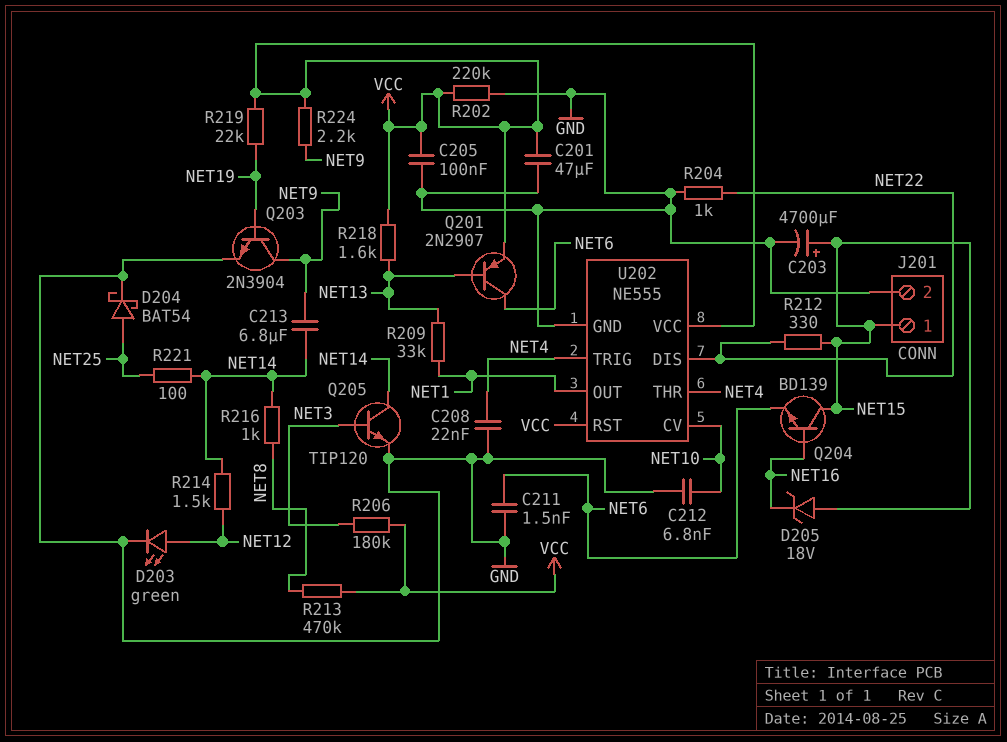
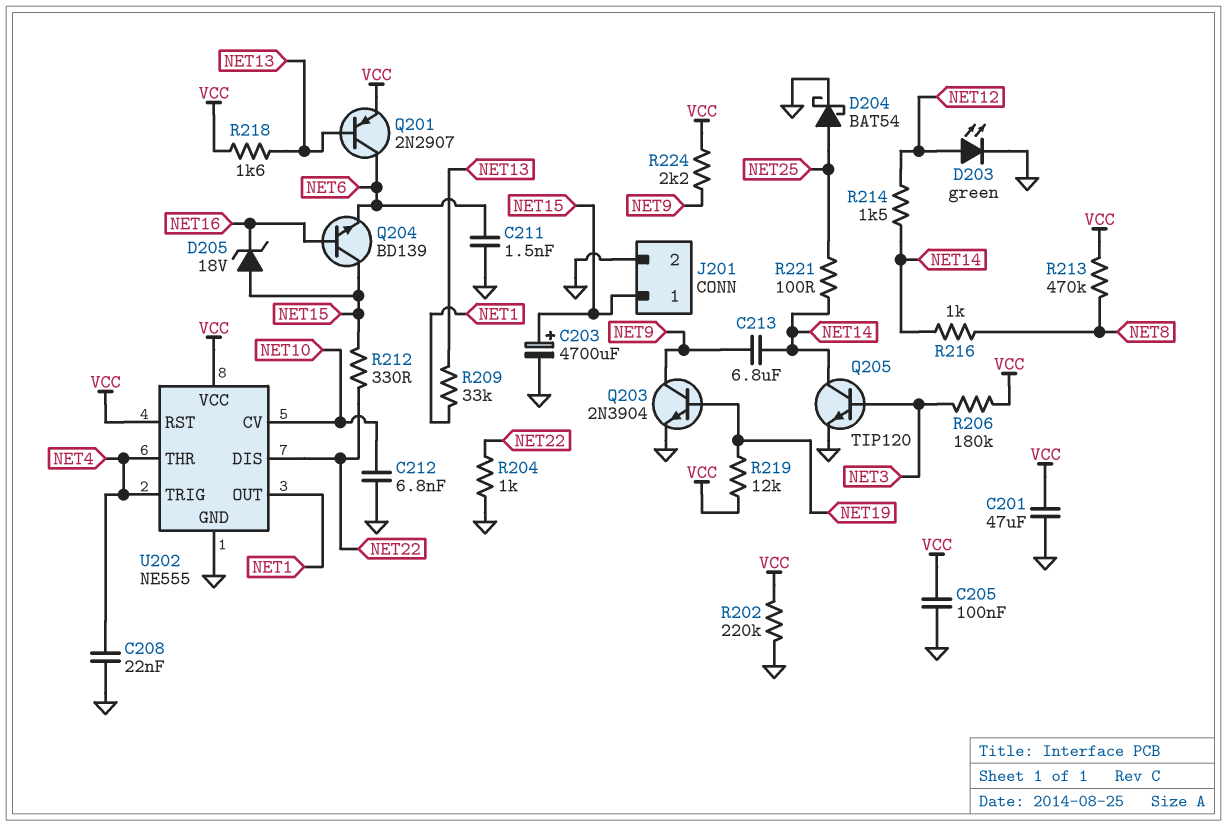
R219: 22k (NET19, VCC) -> 12k (NET19, VCC)

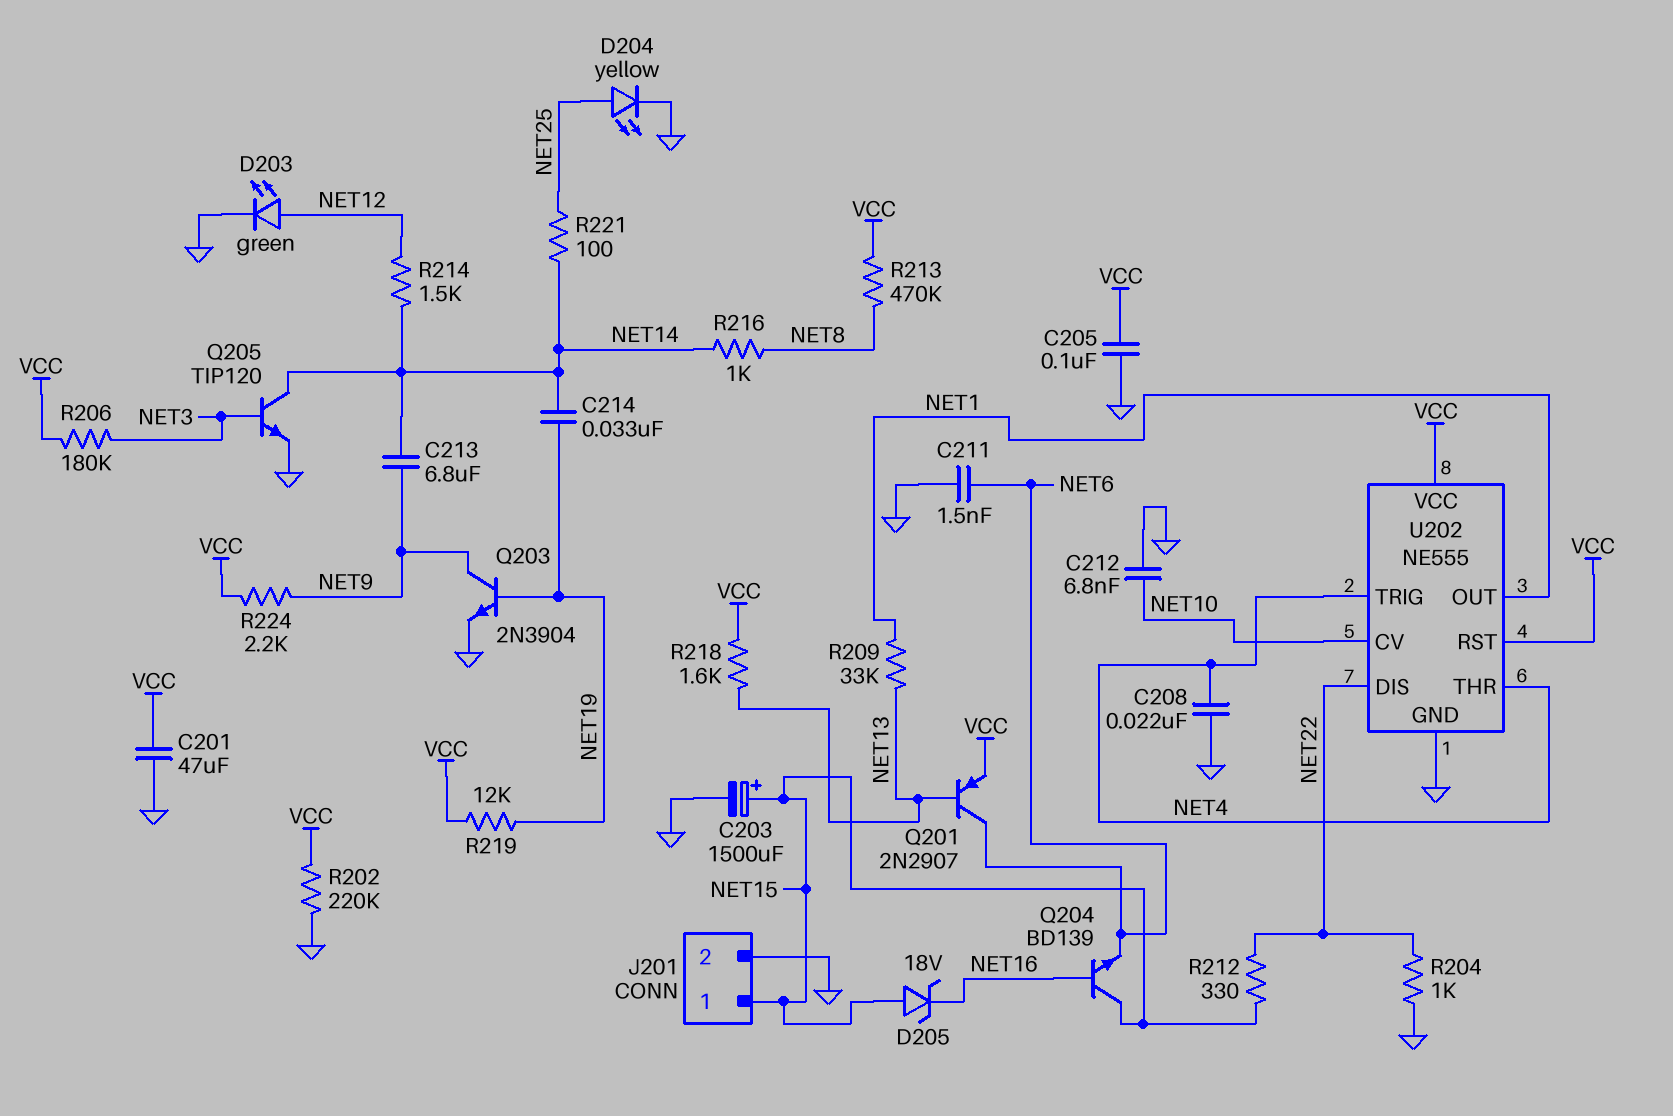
C203: 4700uF (plus NET15, minus GND) -> 1500uF (plus NET15, minus GND)
C214: none -> 33nF (NET14, NET19)
D204: schottky BAT54 (A NET25, K GND) -> LED yellow (A NET25, K GND)

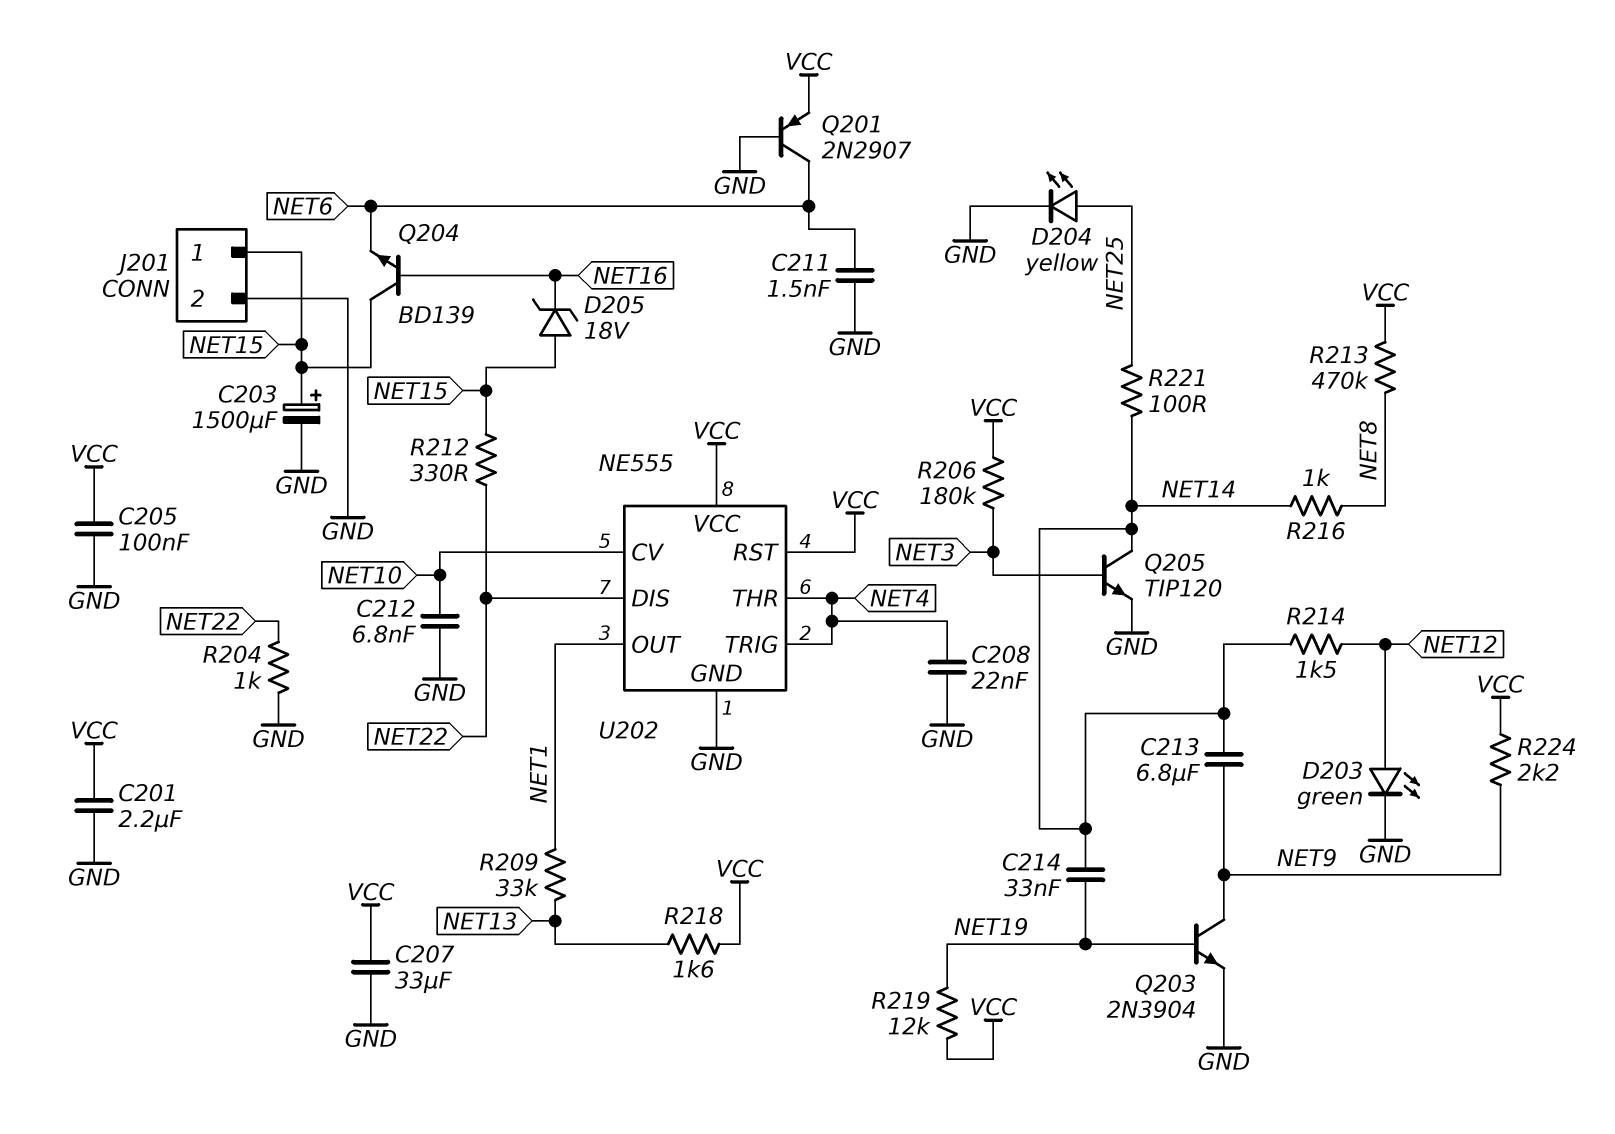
C201: 47uF (GND, VCC) -> 2.2uF (GND, VCC)
C207: none -> 33uF (GND, VCC)
Q201: PNP 2N2907 (B NET13, C NET6, E VCC) -> PNP 2N2907 (B GND, C NET6, E VCC)
R202: 220k (GND, VCC) -> none

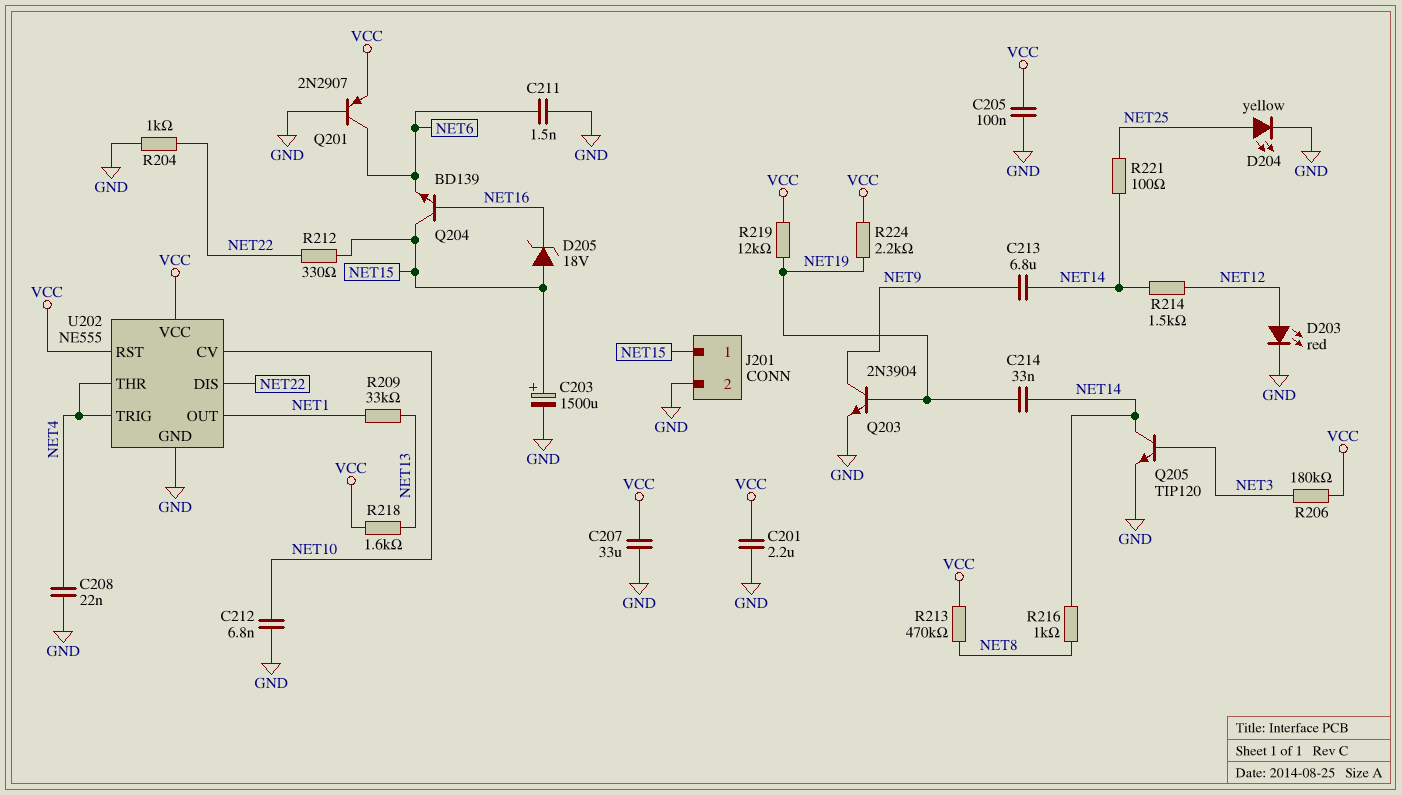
D203: LED green (A NET12, K GND) -> LED red (A NET12, K GND)
R224: 2.2k (NET9, VCC) -> 2.2k (NET19, VCC)

